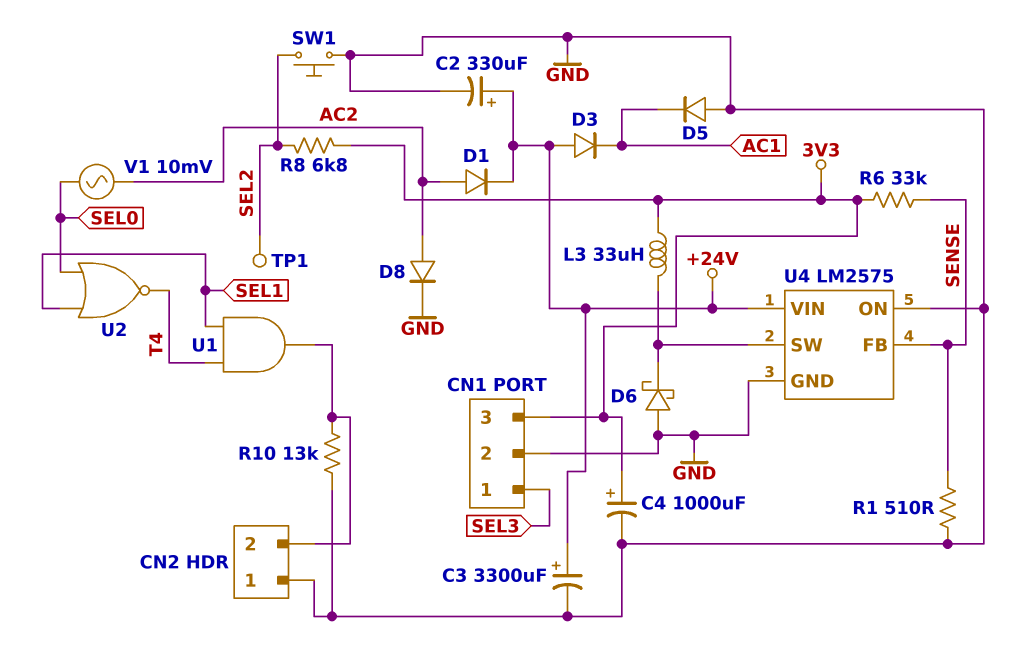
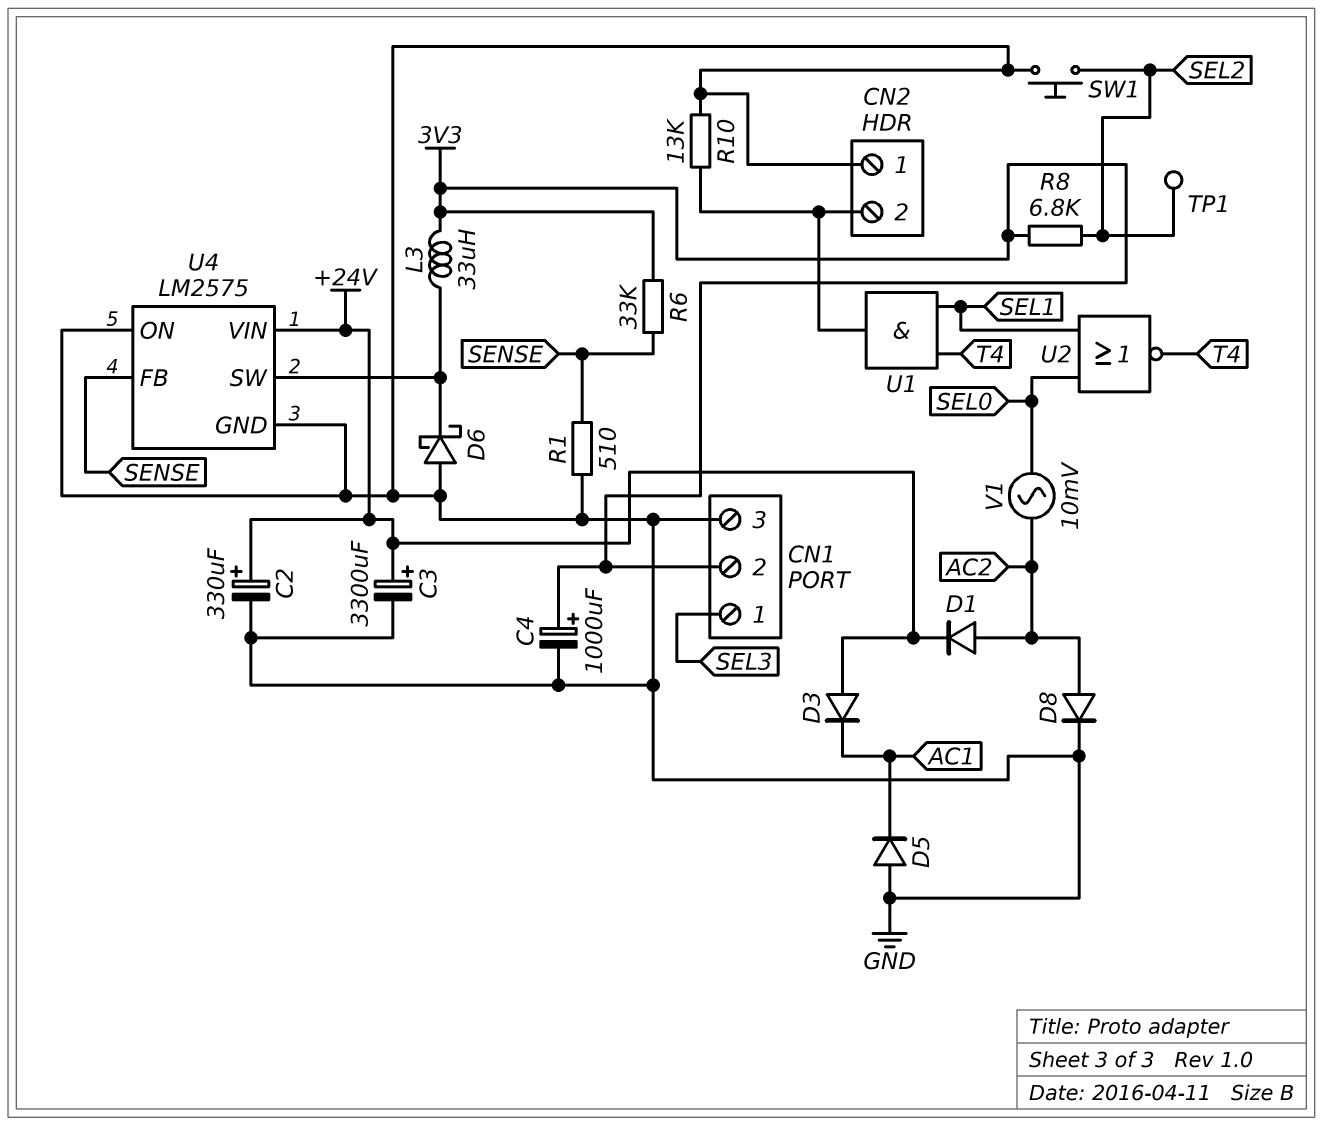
CN1 pin 2: GND -> 3V3
CN1 pin 3: 3V3 -> GND

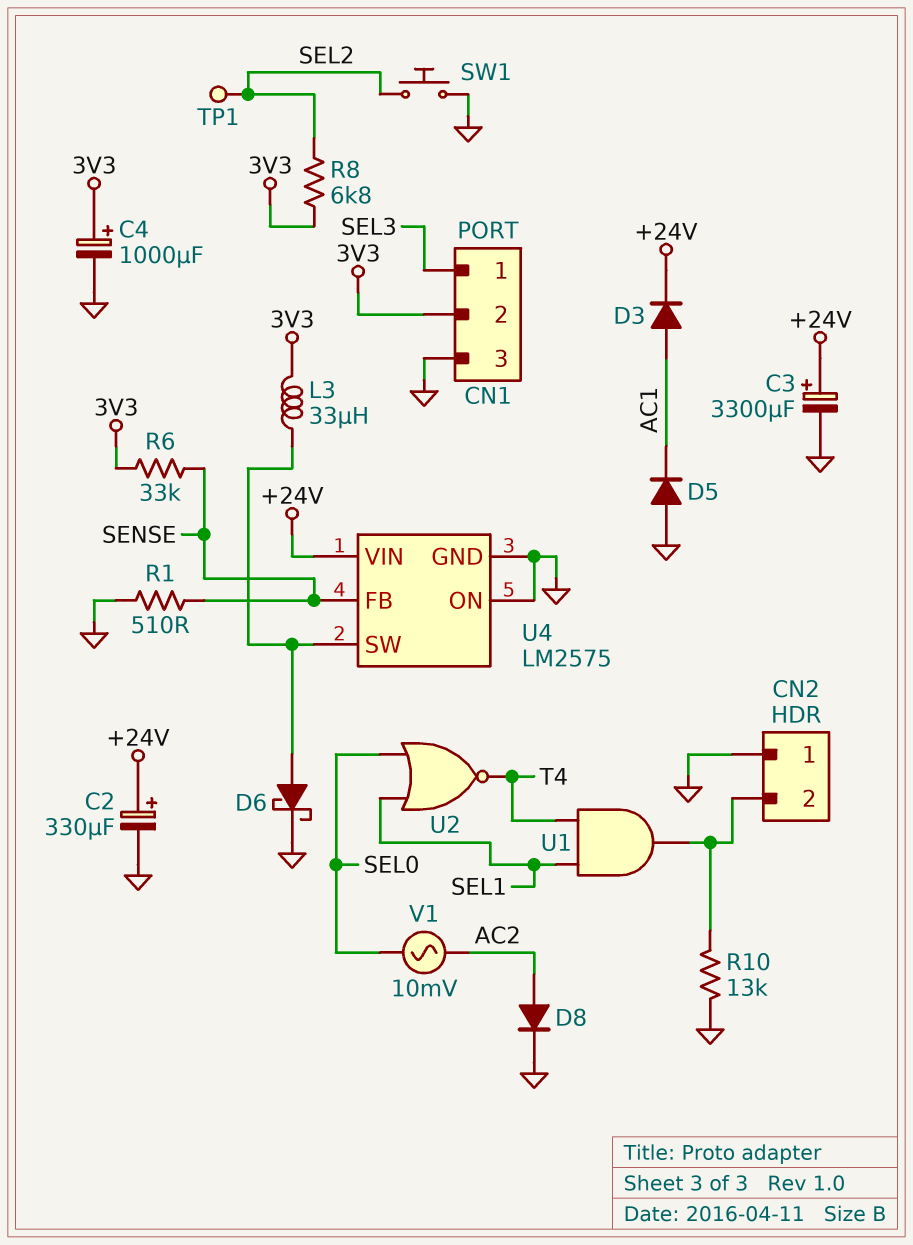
D1: diode (A AC2, K +24V) -> none
D3: diode (A +24V, K AC1) -> diode (A AC1, K +24V)
D6: schottky (A GND, K U4/SW) -> schottky (A U4/SW, K GND)

